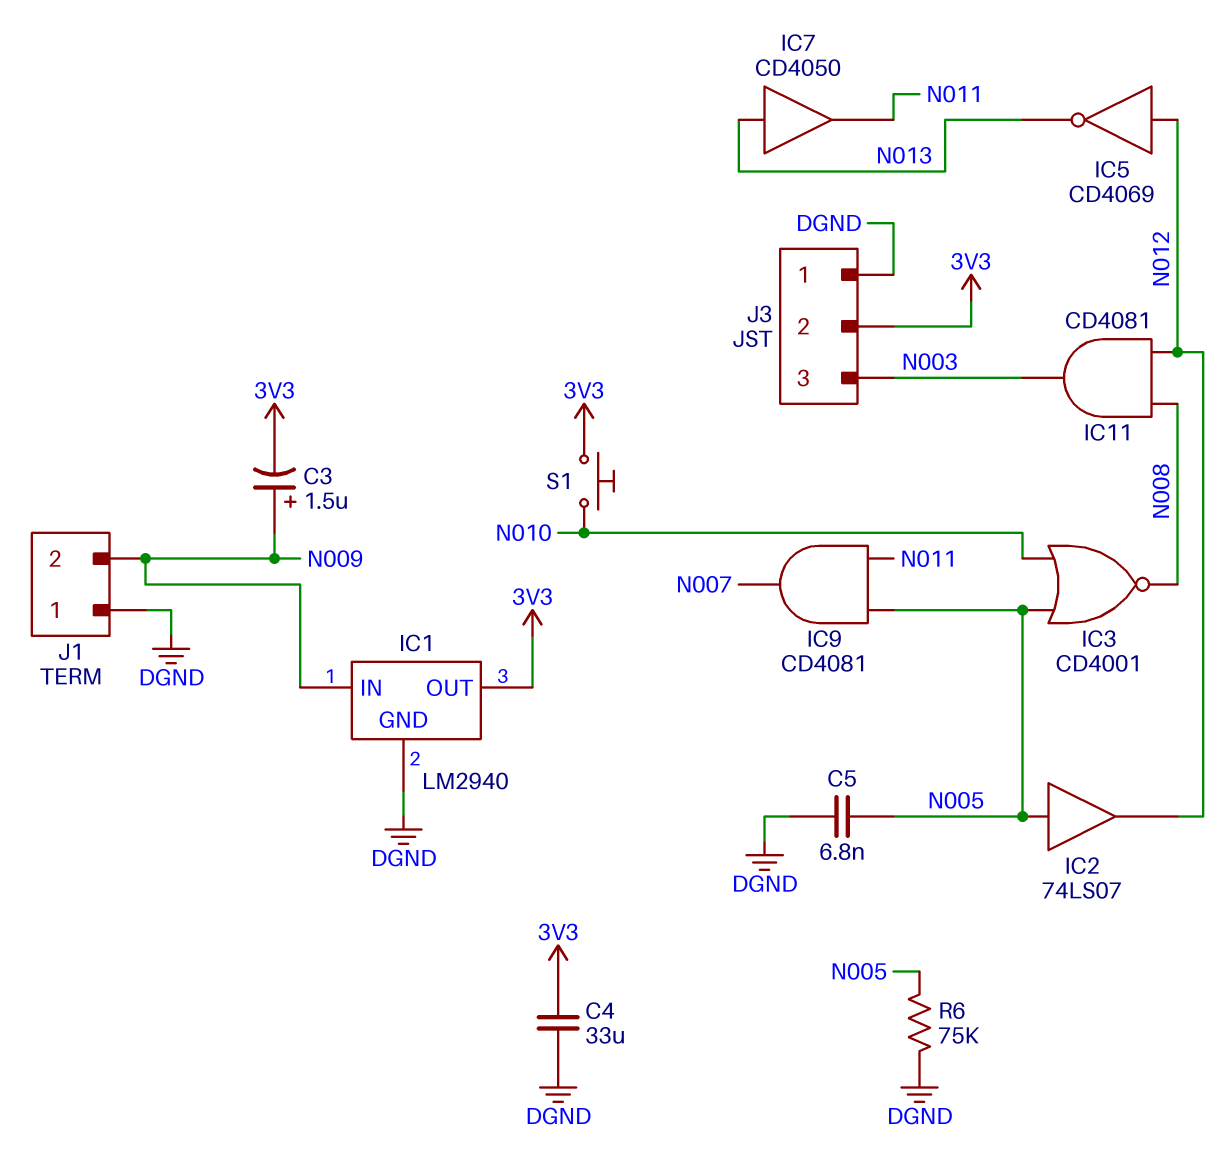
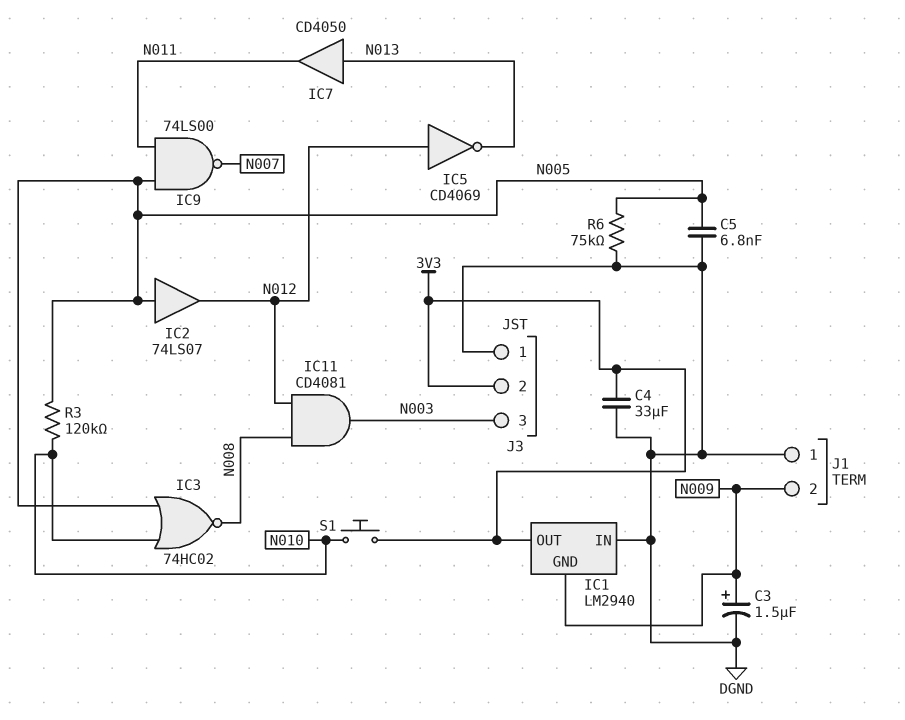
C3: 1.5uF (plus N009, minus 3V3) -> 1.5uF (plus N009, minus DGND)
IC1 pin GND: DGND -> N009
IC1 pin IN: N009 -> DGND
IC3: NOR CD4001 (in N005, in N010, out N008) -> NOR 74HC02 (in N005, in N010, out N008)
IC9: AND CD4081 (in N005, in N011, out N007) -> NAND 74LS00 (in N005, in N011, out N007)
R3: none -> 120k (N005, N010)

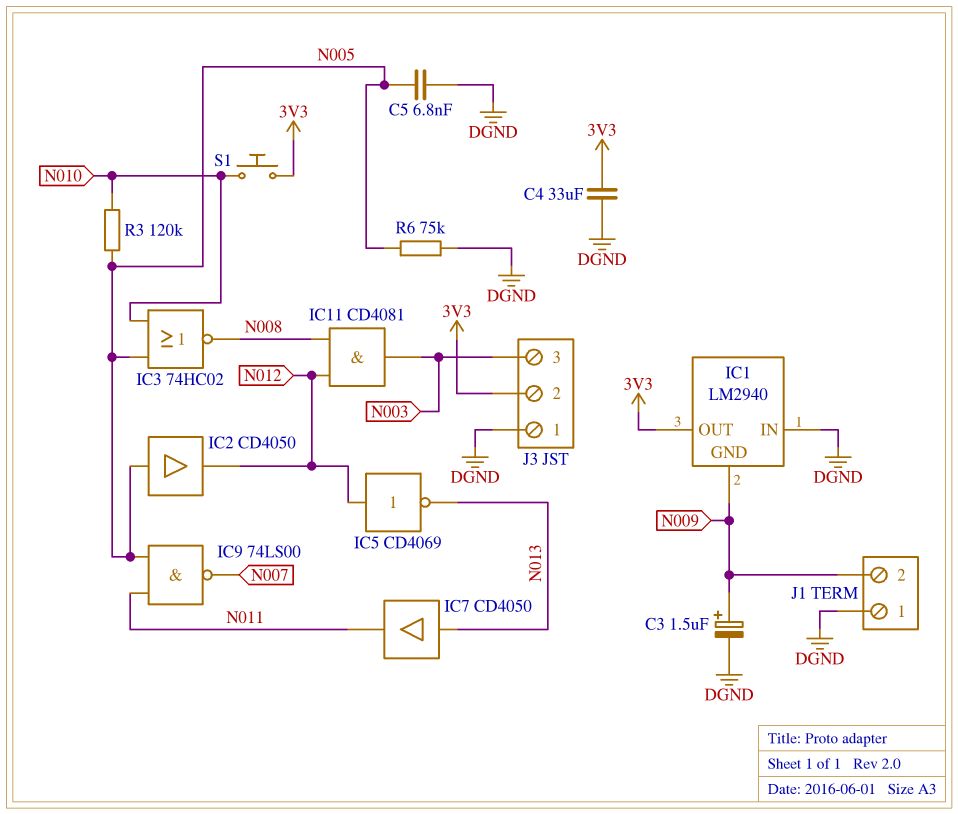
IC2: buffer 74LS07 (in N005, out N012) -> buffer CD4050 (in N005, out N012)

